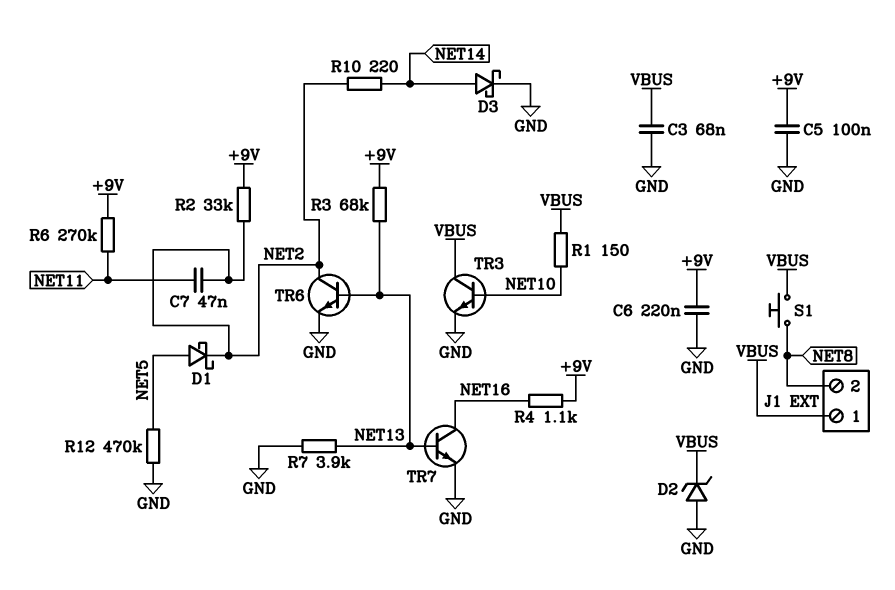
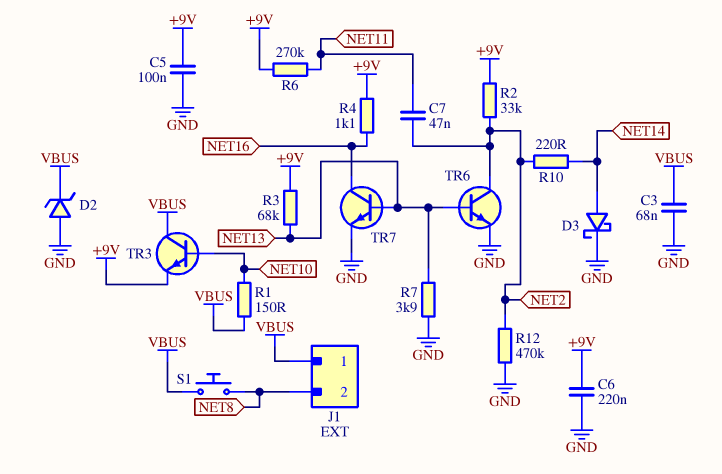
D1: schottky (A NET5, K NET2) -> none
R12: 470k (GND, NET5) -> 470k (GND, NET2)
TR3: NPN (B NET10, C VBUS, E GND) -> NPN (B NET10, C VBUS, E +9V)

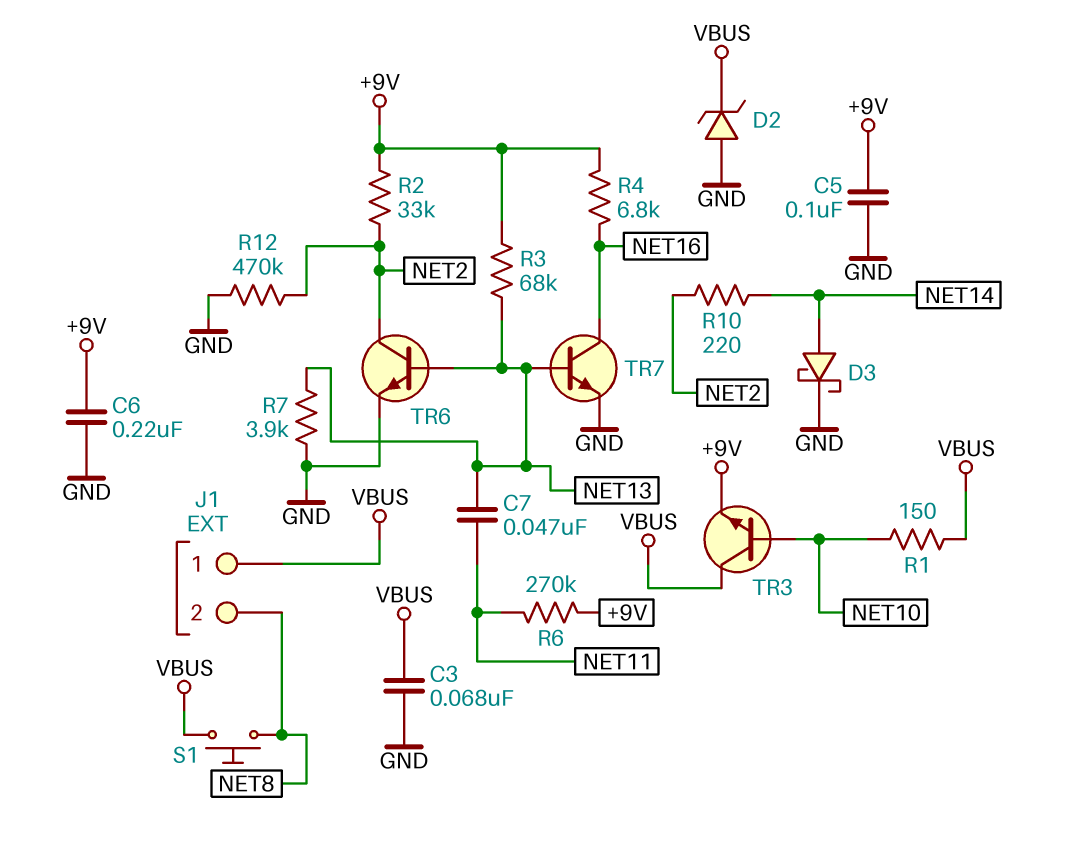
C7: 47nF (NET2, NET11) -> 47nF (NET11, NET13)
R4: 1.1k (+9V, NET16) -> 6.8k (+9V, NET16)

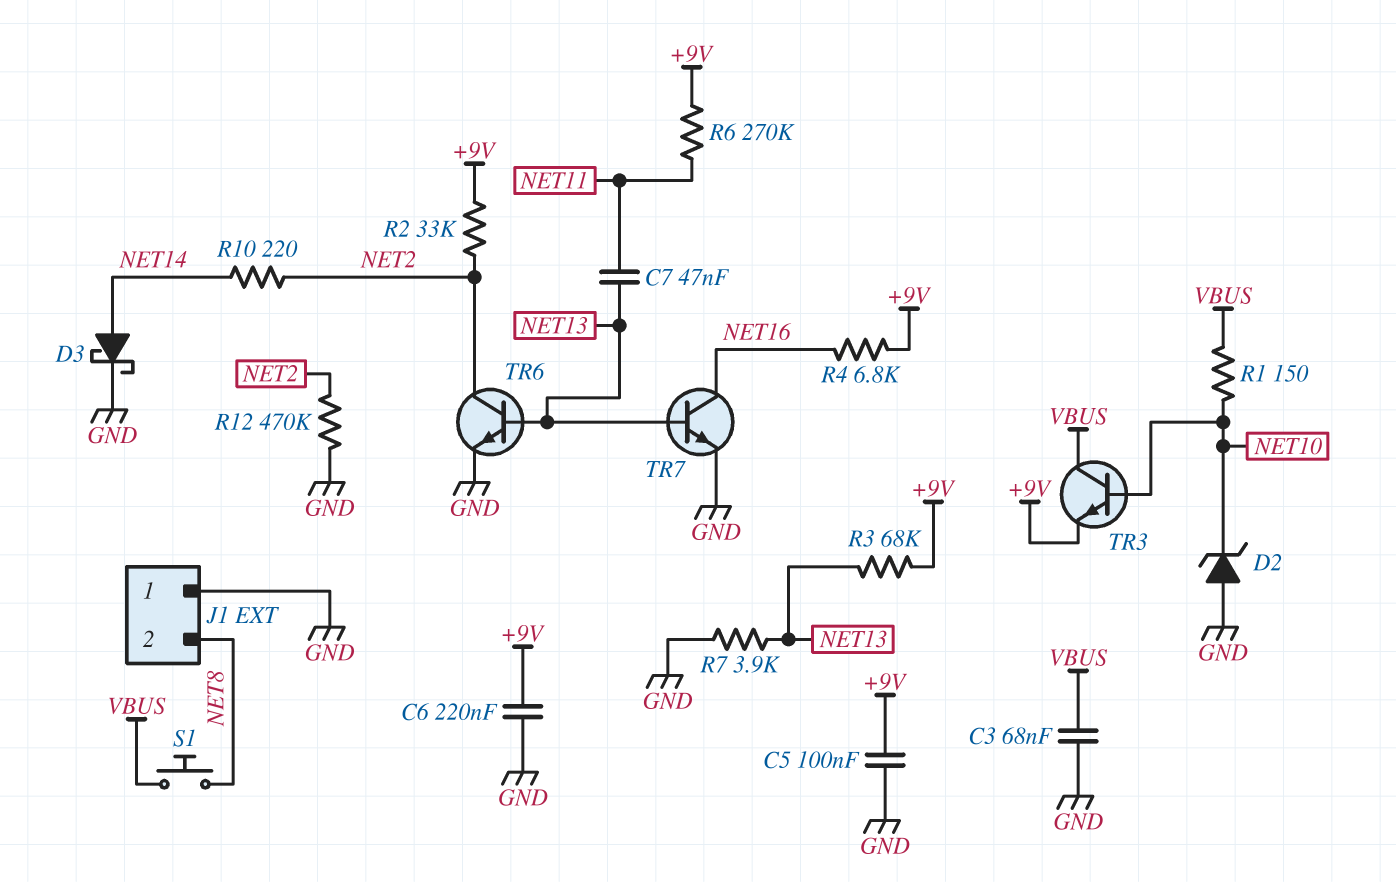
D2: zener (A GND, K VBUS) -> zener (A GND, K NET10)
J1 pin 1: VBUS -> GND

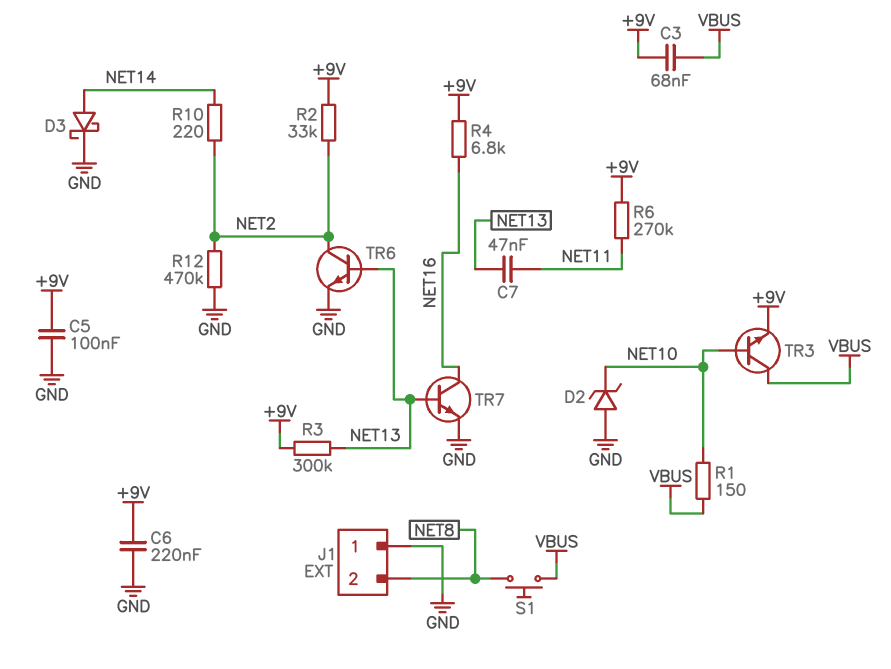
C3: 68nF (GND, VBUS) -> 68nF (+9V, VBUS)
R3: 68k (+9V, NET13) -> 300k (+9V, NET13)
R7: 3.9k (GND, NET13) -> none

